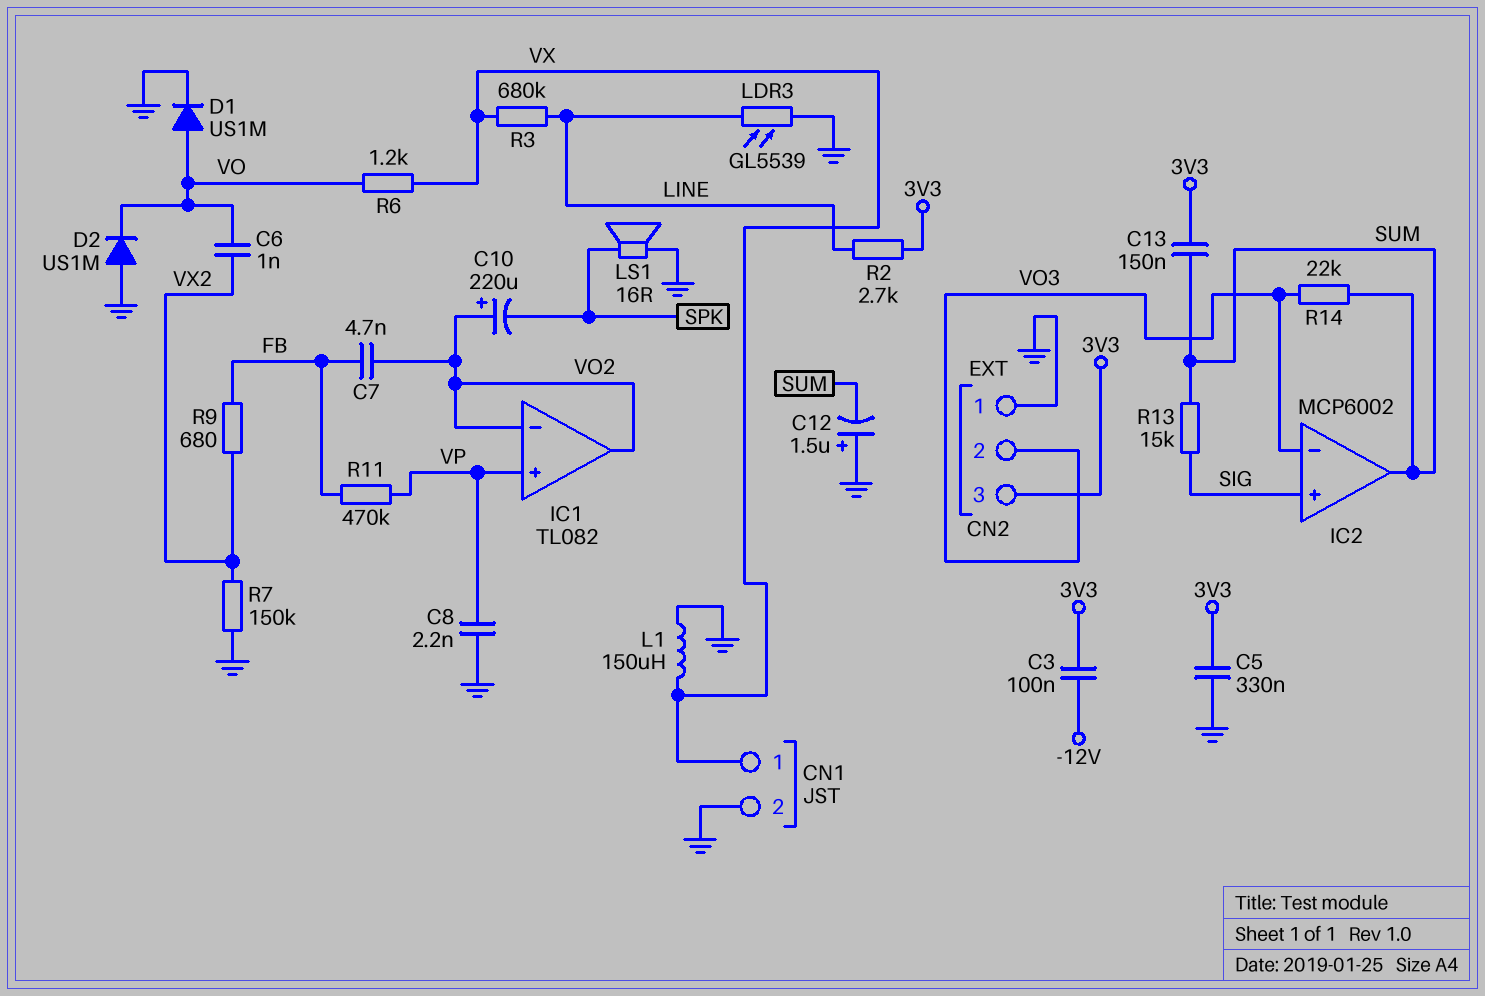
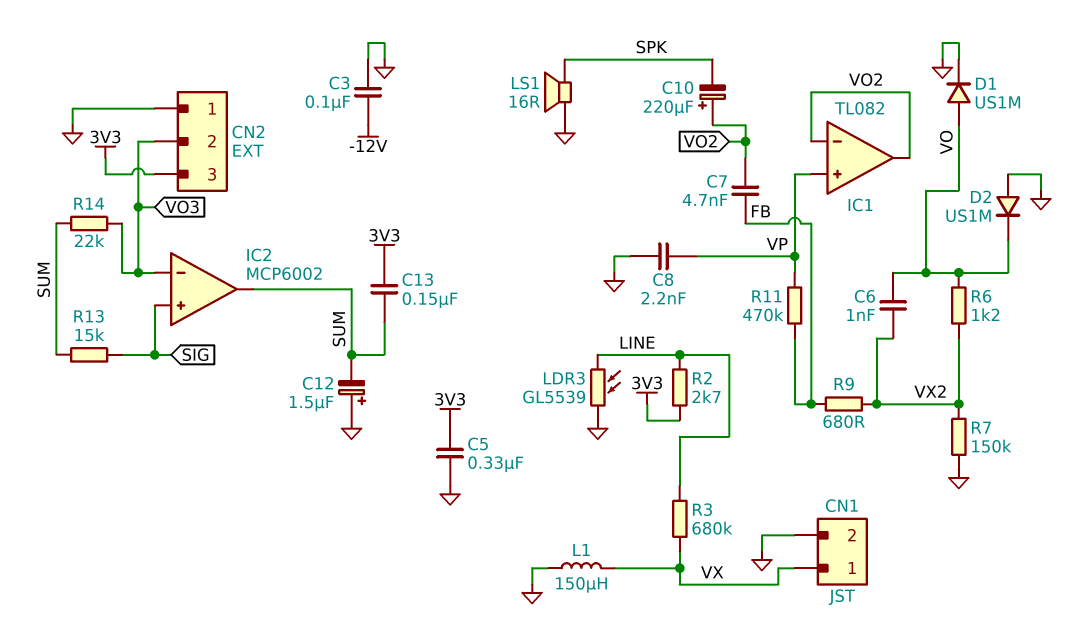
C3: 100nF (-12V, 3V3) -> 100nF (-12V, GND)
R6: 1.2k (VO, VX) -> 1.2k (VO, VX2)

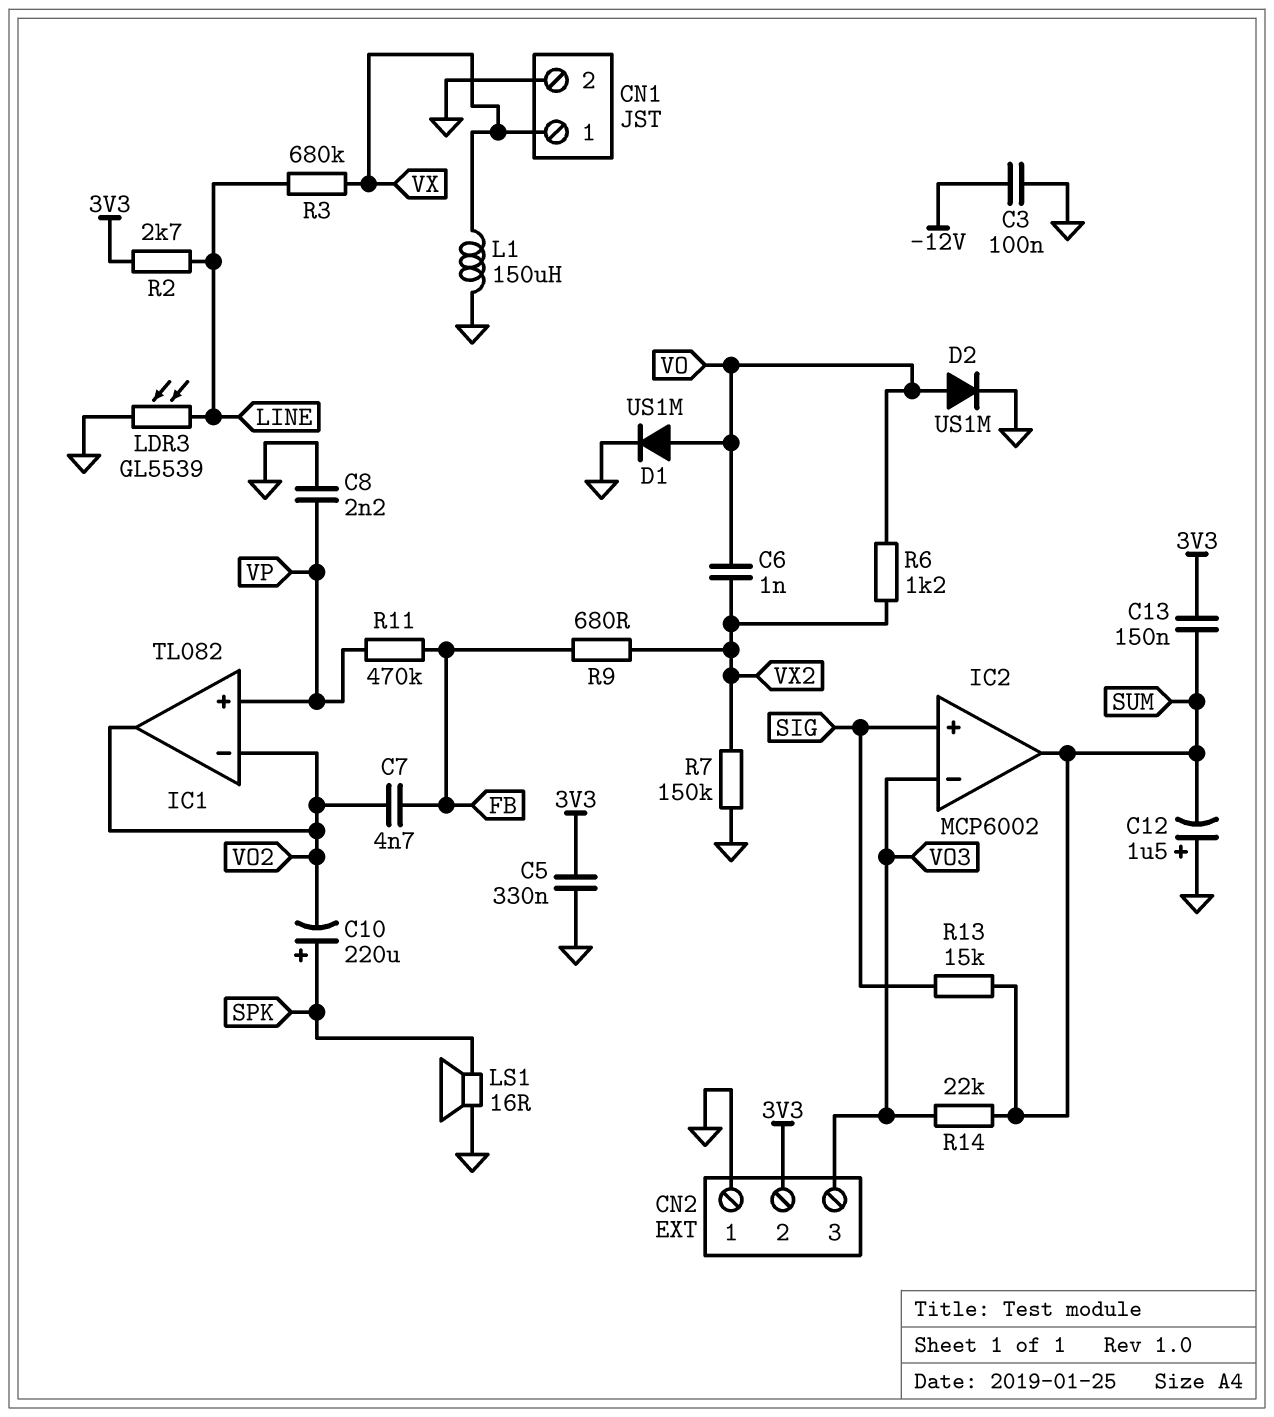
C10: 220uF (plus VO2, minus SPK) -> 220uF (plus SPK, minus VO2)
CN2 pin 2: VO3 -> 3V3
CN2 pin 3: 3V3 -> VO3
D2: diode US1M (A GND, K VO) -> diode US1M (A VO, K GND)

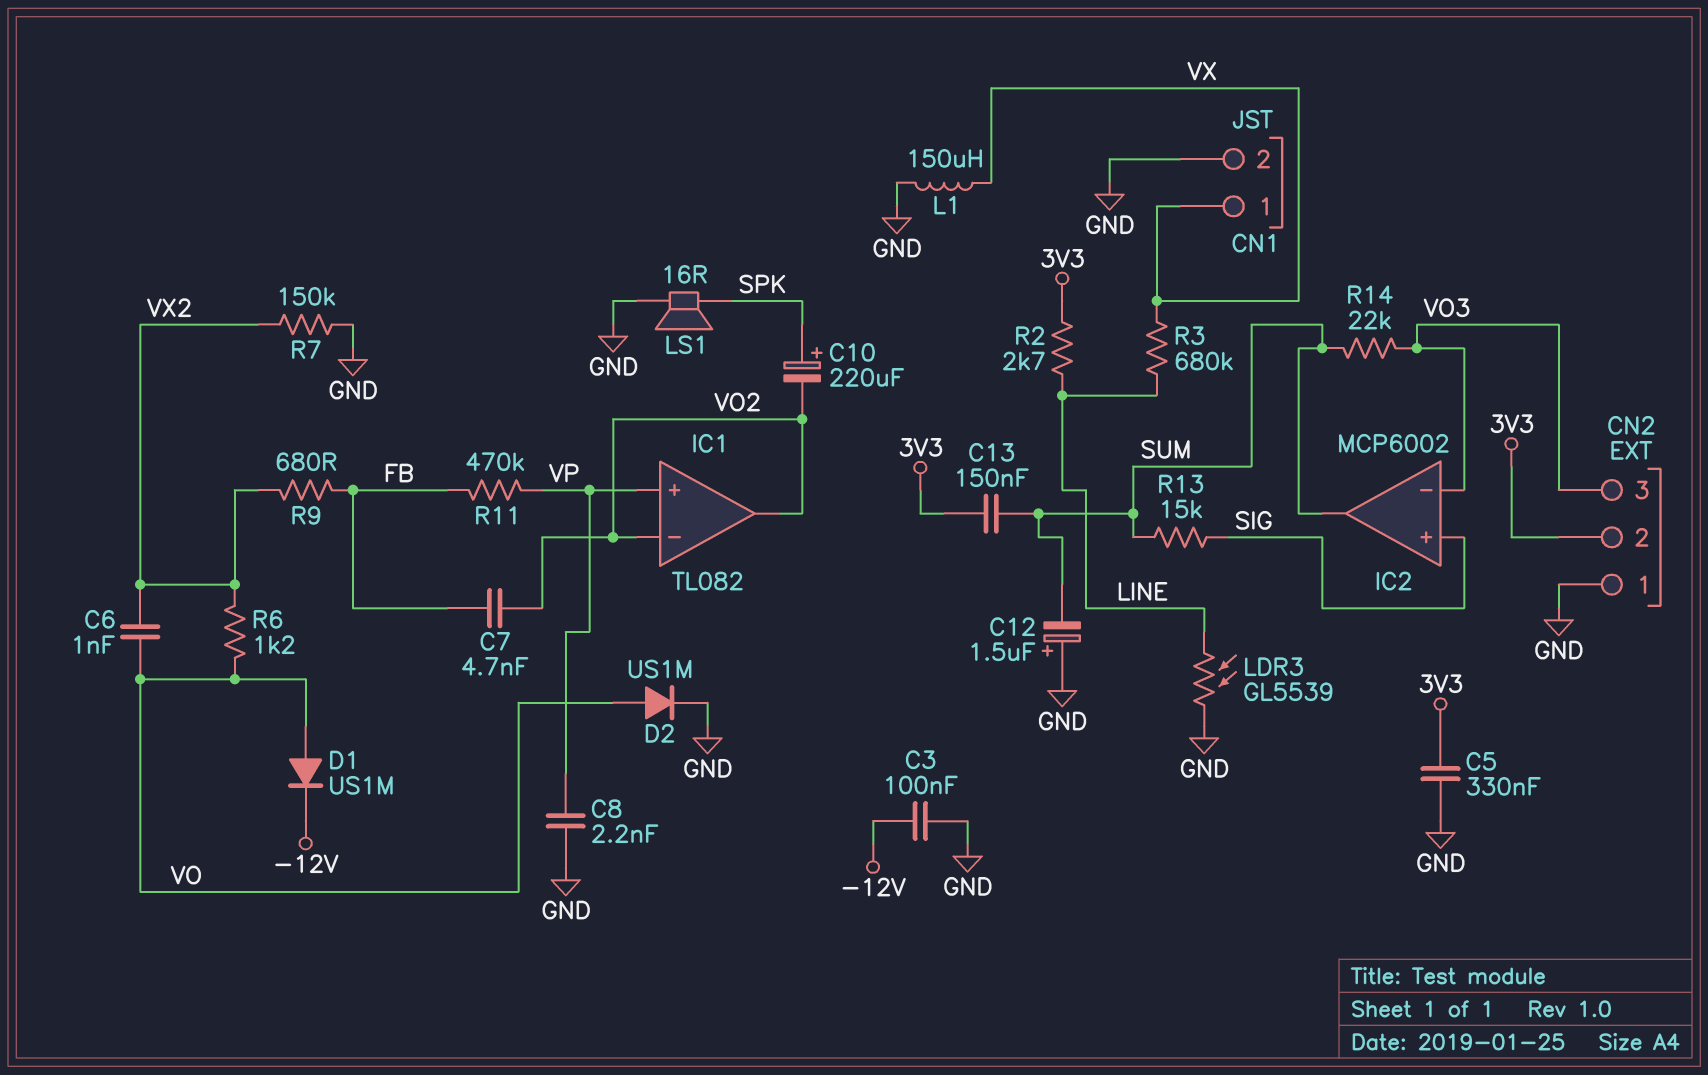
D1: diode US1M (A VO, K GND) -> diode US1M (A VO, K -12V)

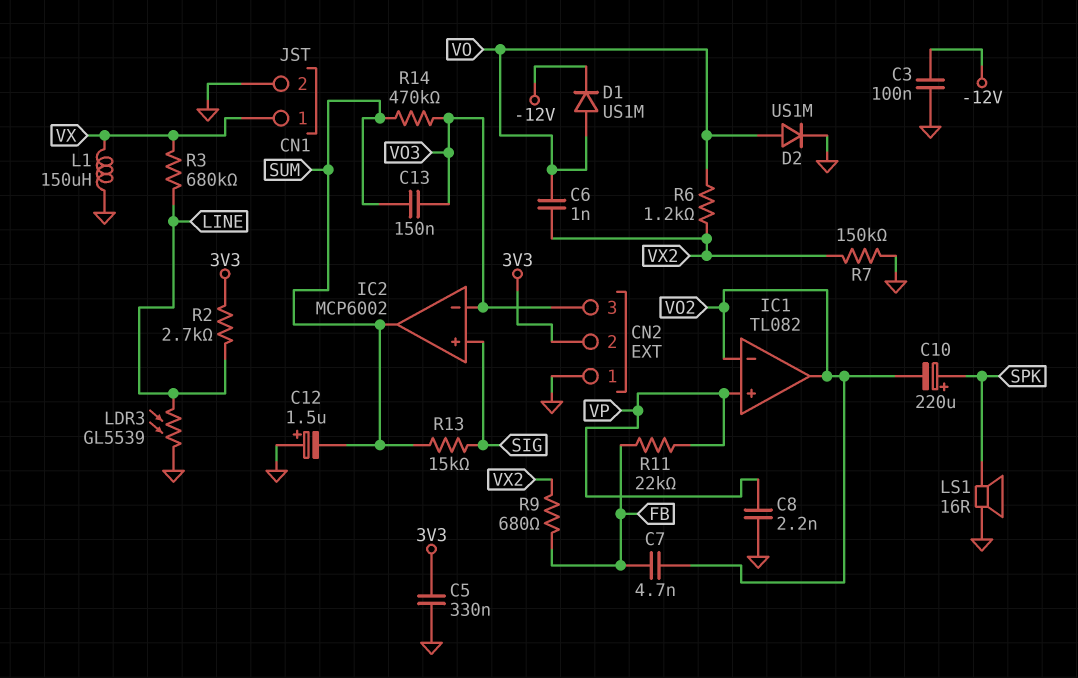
C13: 150nF (3V3, SUM) -> 150nF (SUM, VO3)
R11: 470k (FB, VP) -> 22k (FB, VP)
R14: 22k (SUM, VO3) -> 470k (SUM, VO3)

